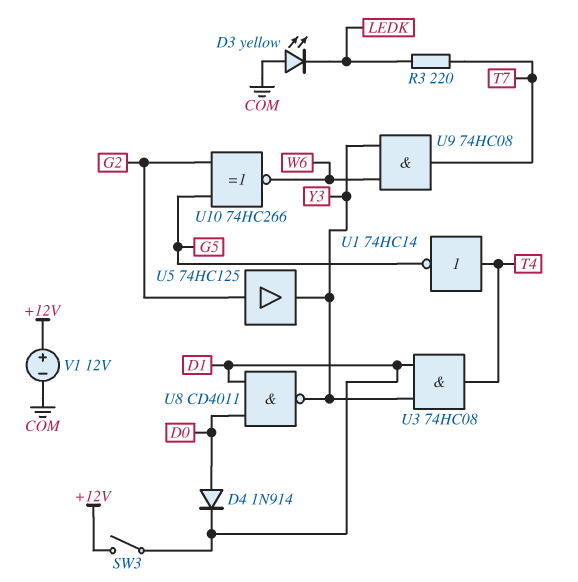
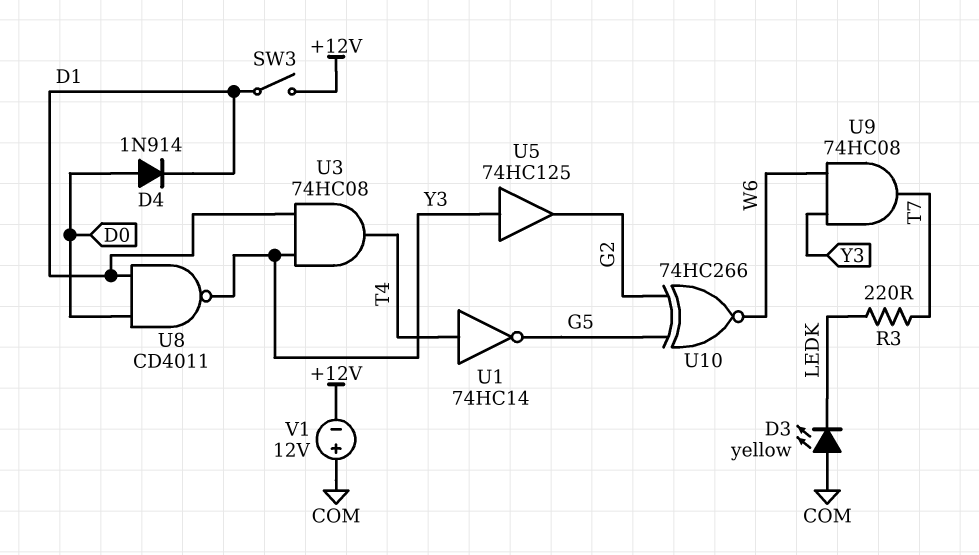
U5: buffer 74HC125 (in G2, out Y3) -> buffer 74HC125 (in Y3, out G2)
V1: 12V (plus +12V, minus COM) -> 12V (plus COM, minus +12V)

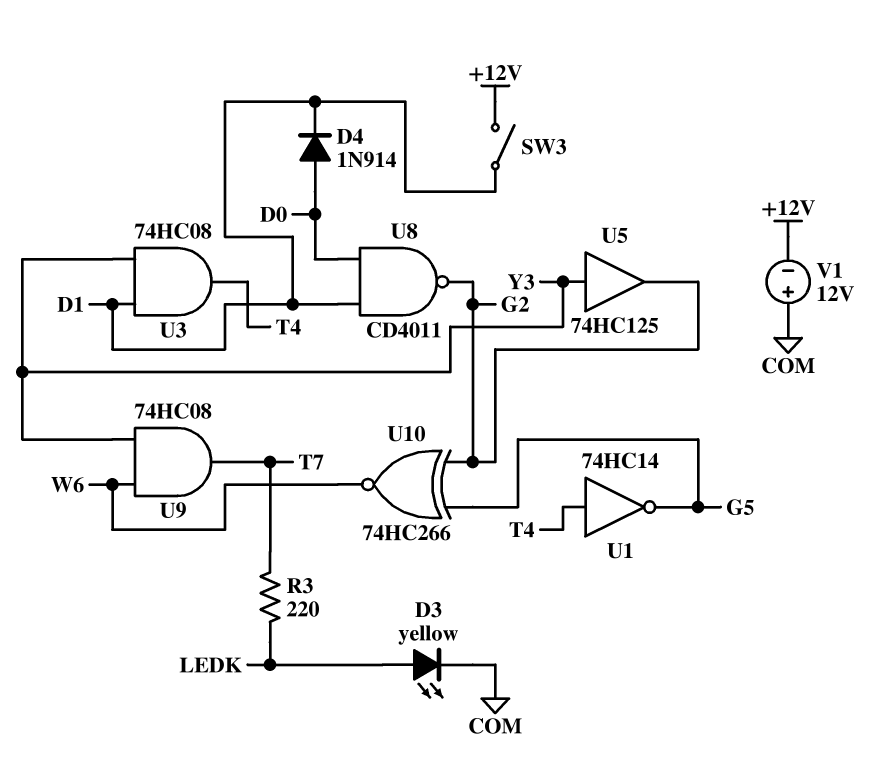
D3: LED yellow (A COM, K LEDK) -> LED yellow (A LEDK, K COM)
U8: NAND CD4011 (in D0, in D1, out Y3) -> NAND CD4011 (in D0, in D1, out G2)

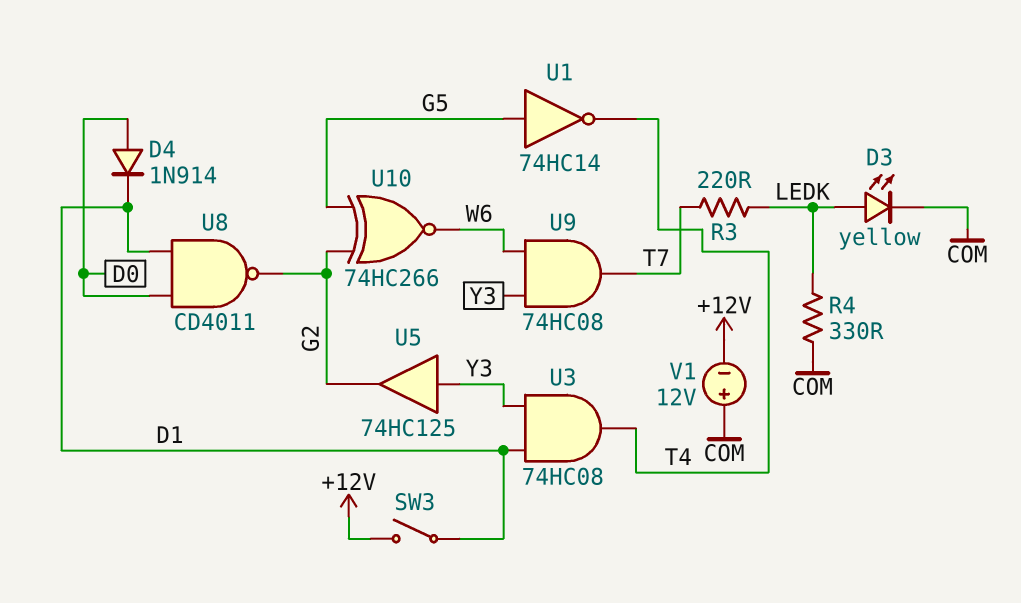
R4: none -> 330 (COM, LEDK)
U1: NOT 74HC14 (in T4, out G5) -> NOT 74HC14 (in G5, out T4)

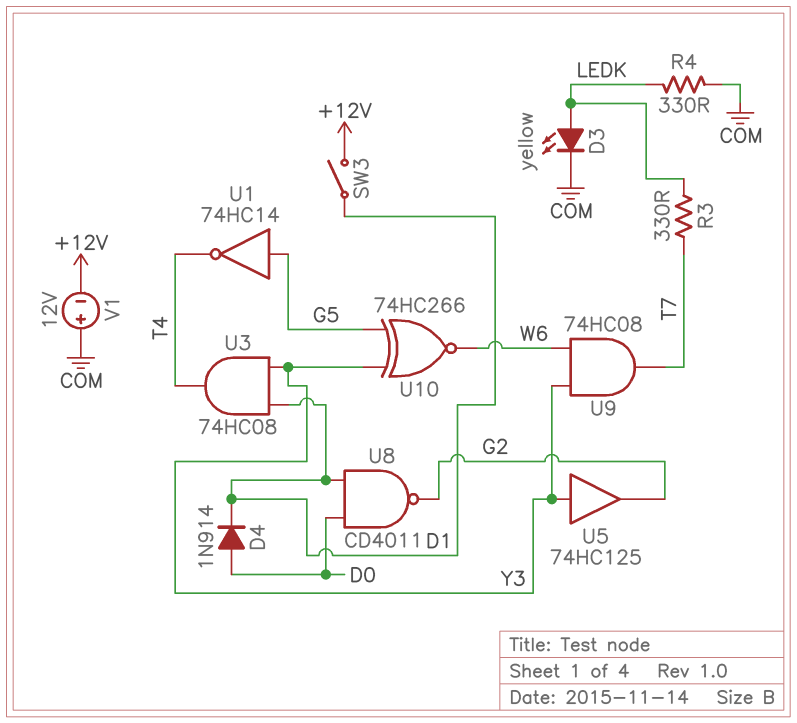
R3: 220 (LEDK, T7) -> 330 (LEDK, T7)
U10: XNOR 74HC266 (in G2, in G5, out W6) -> XNOR 74HC266 (in G5, in Y3, out W6)

